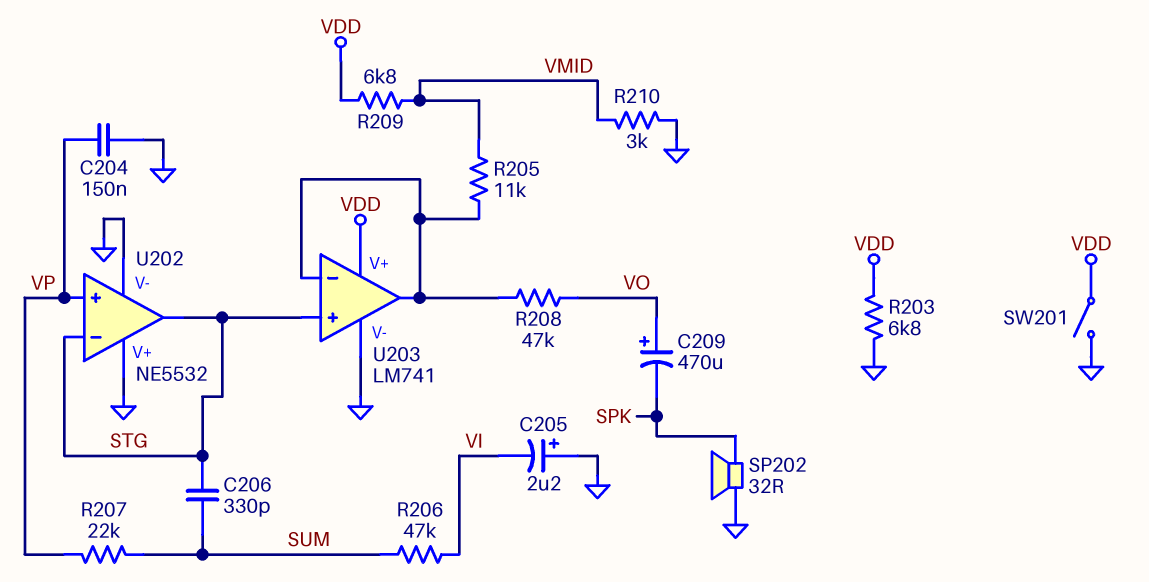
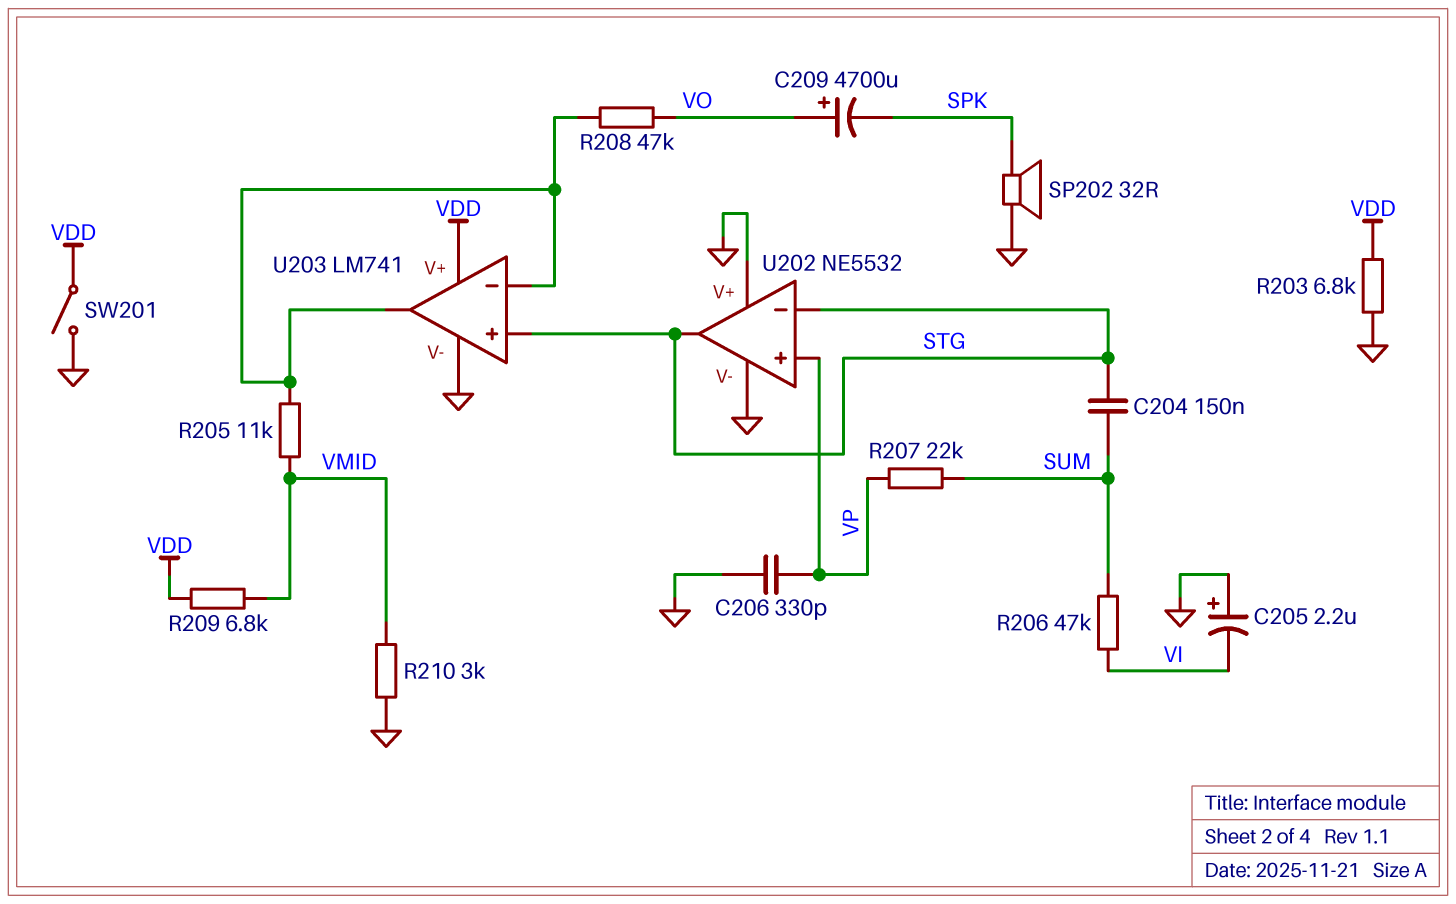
C204: 150nF (GND, VP) -> 150nF (STG, SUM)
C206: 330pF (STG, SUM) -> 330pF (GND, VP)
C209: 470uF (plus VO, minus SPK) -> 4700uF (plus VO, minus SPK)

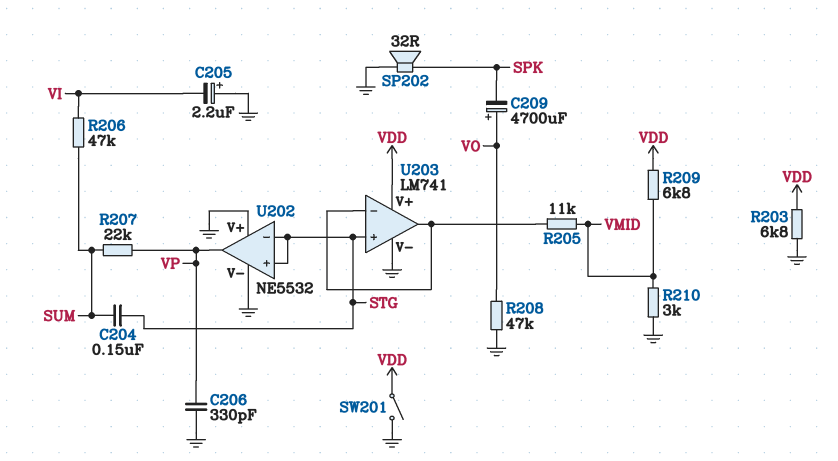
R208: 47k (U203/in-, VO) -> 47k (GND, VO)
U202 pin in+: VP -> STG
U202 pin out: STG -> VP

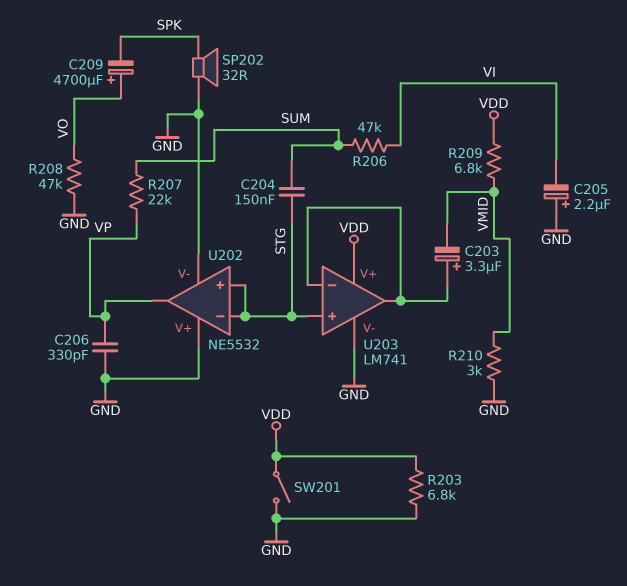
C203: none -> 3.3uF (plus U203/in-, minus VMID)
R205: 11k (U203/in-, VMID) -> none

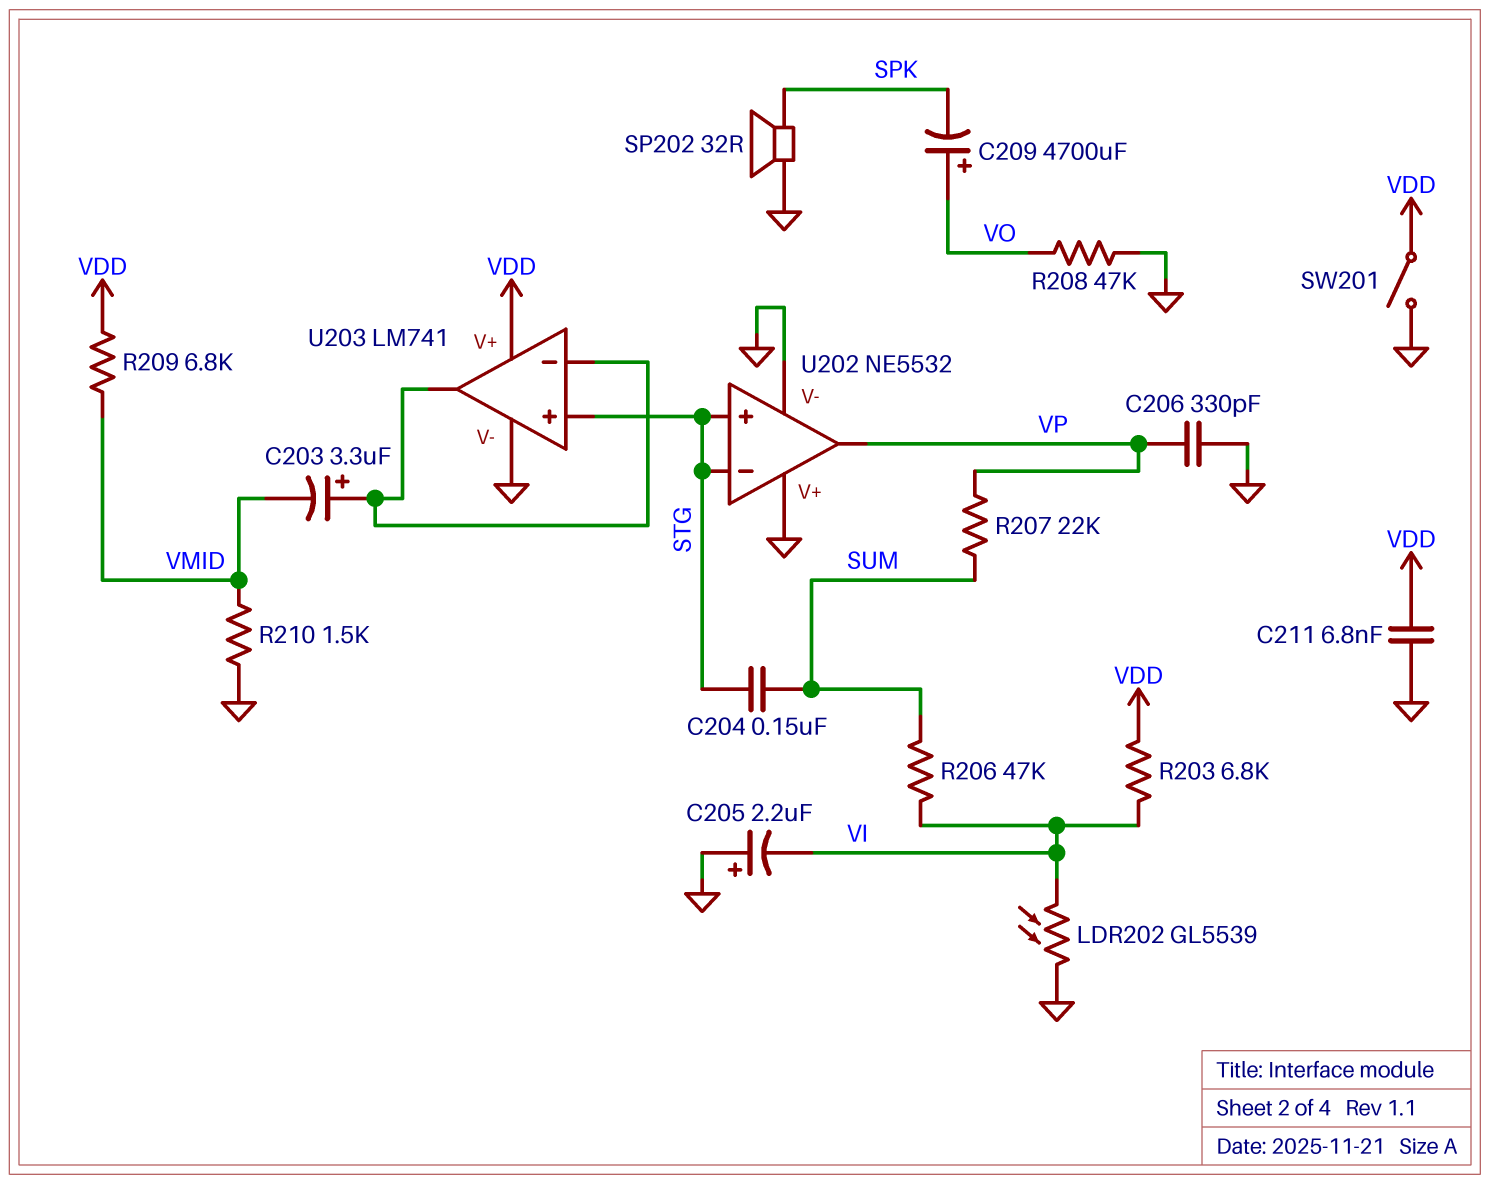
C211: none -> 6.8nF (GND, VDD)
LDR202: none -> GL5539 (GND, VI)
R203: 6.8k (GND, VDD) -> 6.8k (VDD, VI)
R210: 3k (GND, VMID) -> 1.5k (GND, VMID)

